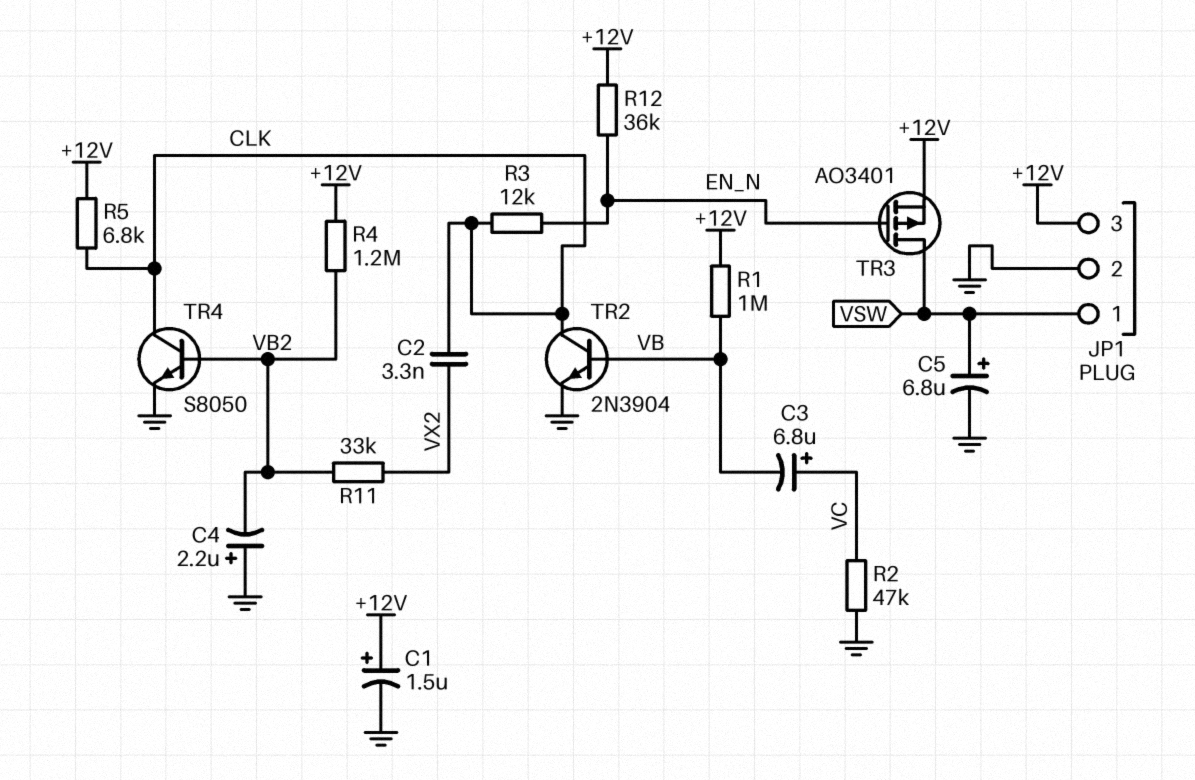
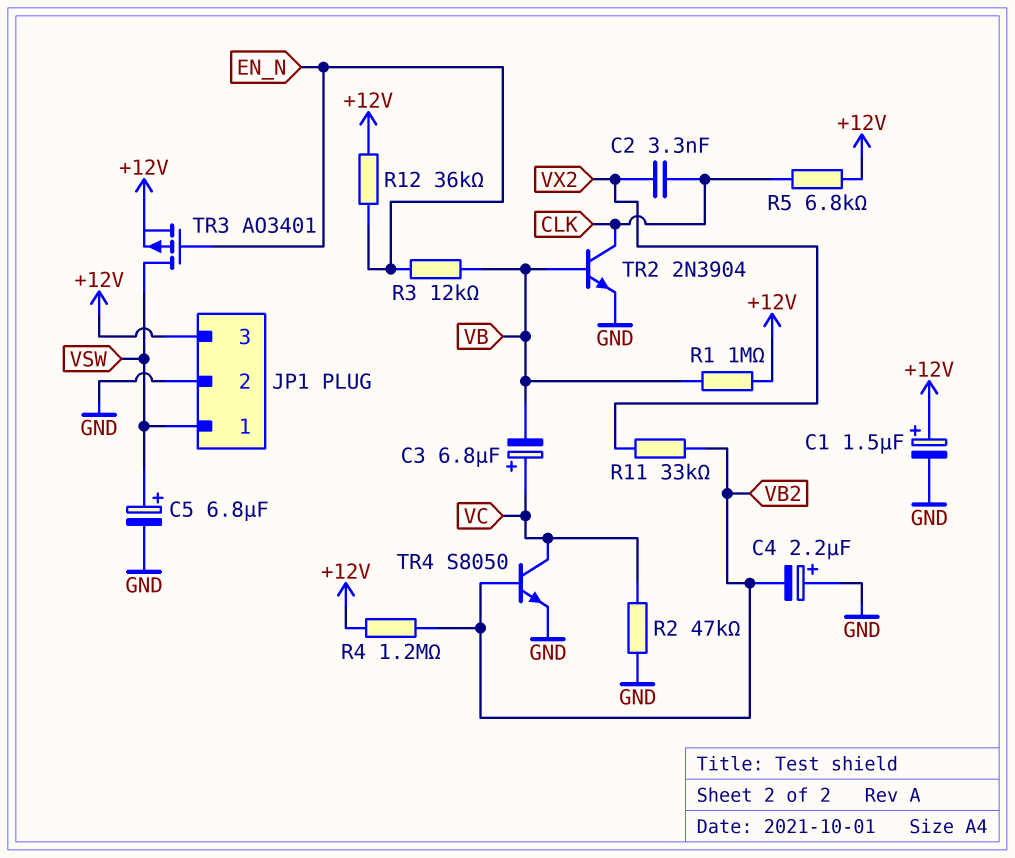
R3: 12k (CLK, EN_N) -> 12k (EN_N, VB)
TR4: NPN S8050 (B VB2, C CLK, E GND) -> NPN S8050 (B VB2, C VC, E GND)

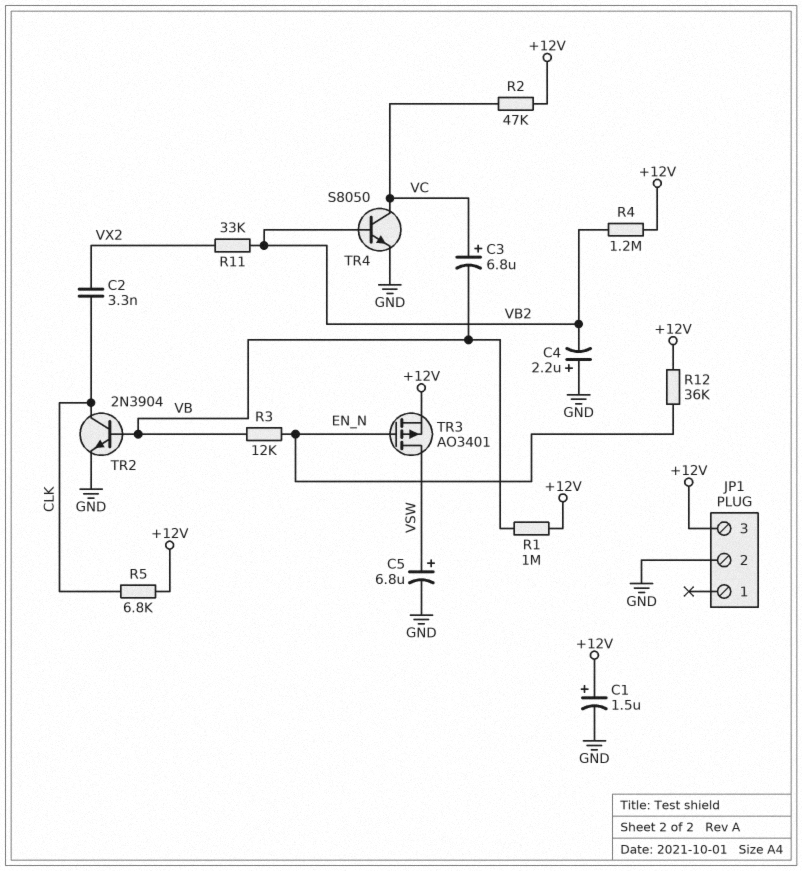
JP1 pin 1: VSW -> none
R2: 47k (GND, VC) -> 47k (+12V, VC)

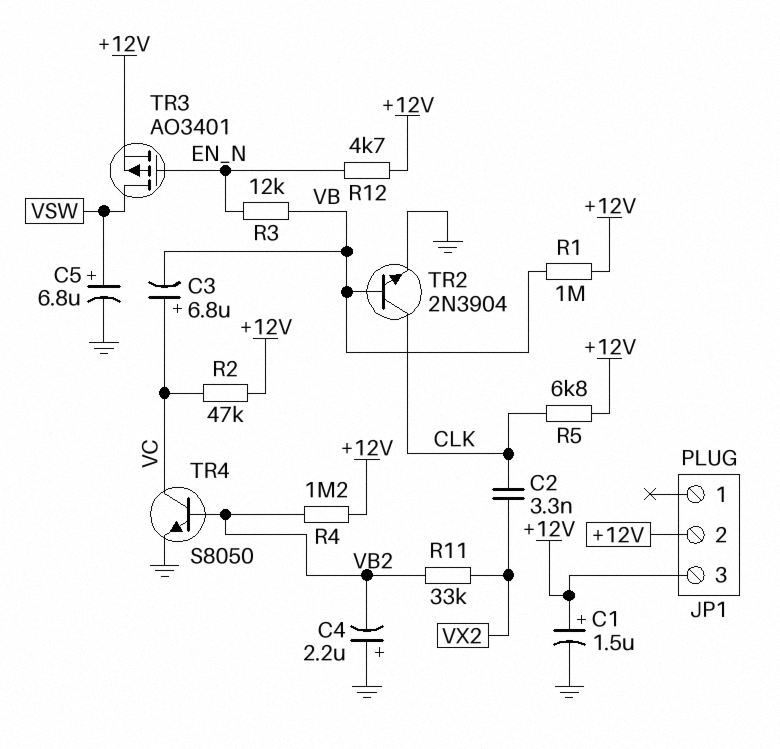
JP1 pin 2: GND -> +12V
R12: 36k (+12V, EN_N) -> 4.7k (+12V, EN_N)

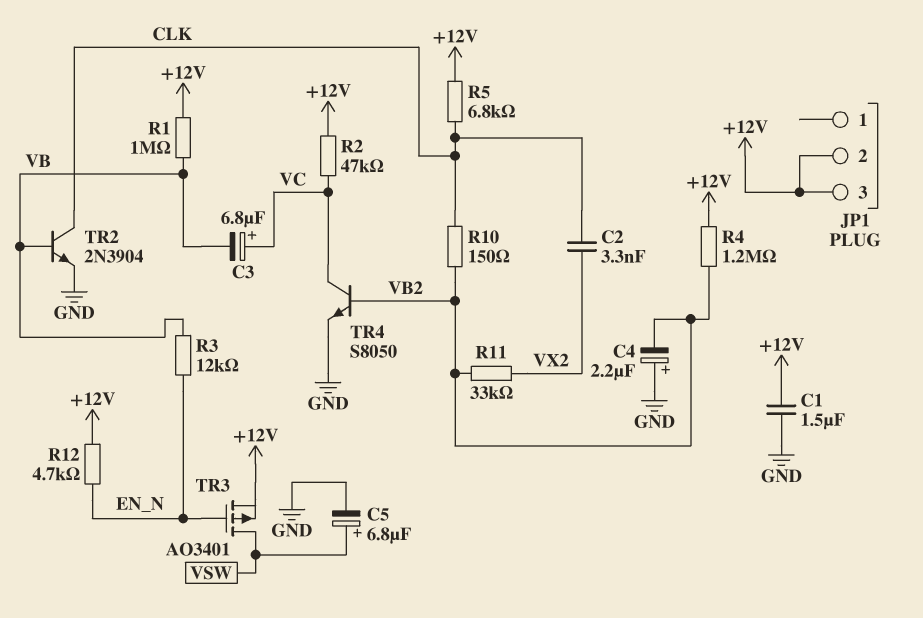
C1: 1.5uF (plus +12V, minus GND) -> 1.5uF (+12V, GND)
R10: none -> 150 (CLK, VB2)

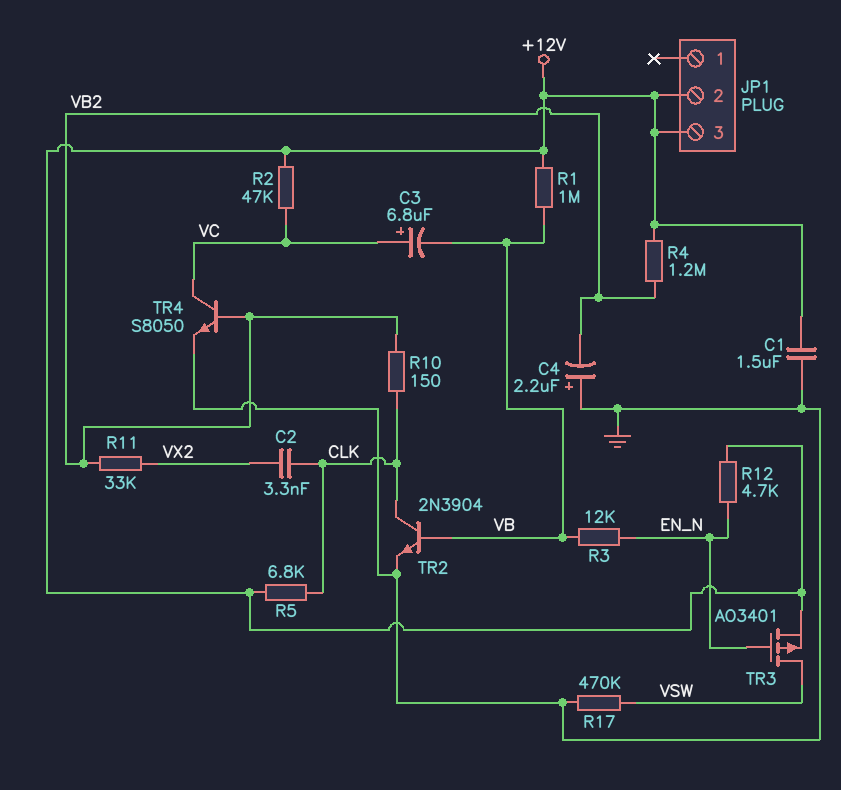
C5: 6.8uF (plus VSW, minus GND) -> none
R17: none -> 470k (GND, VSW)

